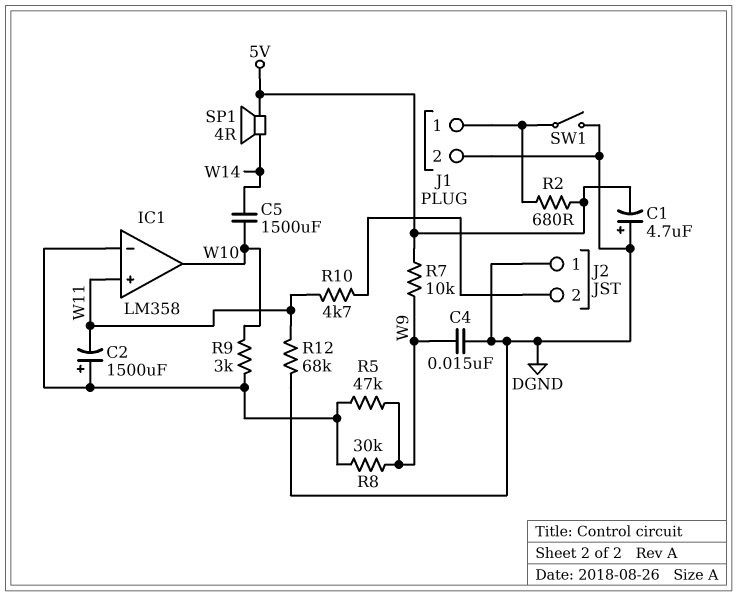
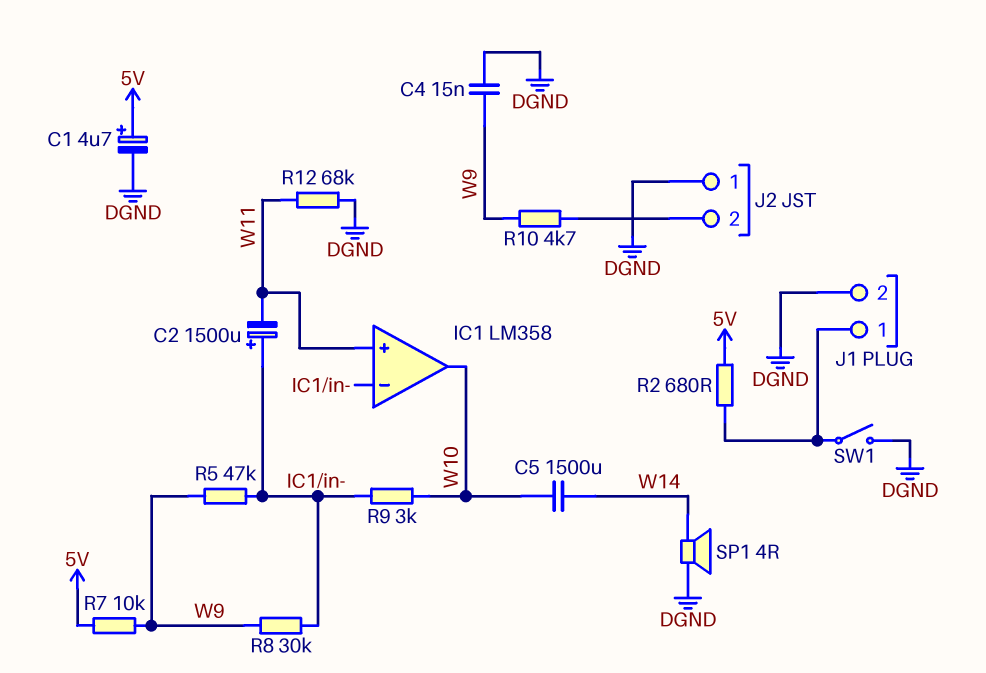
C1: 4.7uF (plus DGND, minus 5V) -> 4.7uF (plus 5V, minus DGND)
R10: 4.7k (J2/2, W11) -> 4.7k (J2/2, W9)
SP1: speaker 4R (5V, W14) -> speaker 4R (DGND, W14)

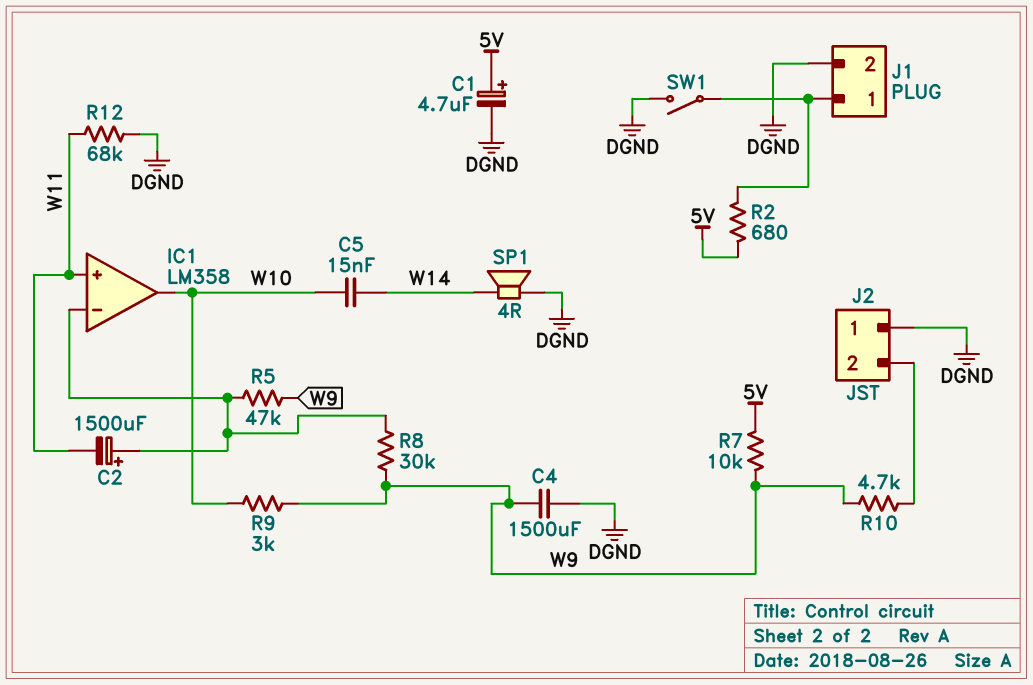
C4: 15nF (DGND, W9) -> 1500uF (DGND, W9)
C5: 1500uF (W10, W14) -> 15nF (W10, W14)
R9: 3k (IC1/in-, W10) -> 3k (W9, W10)

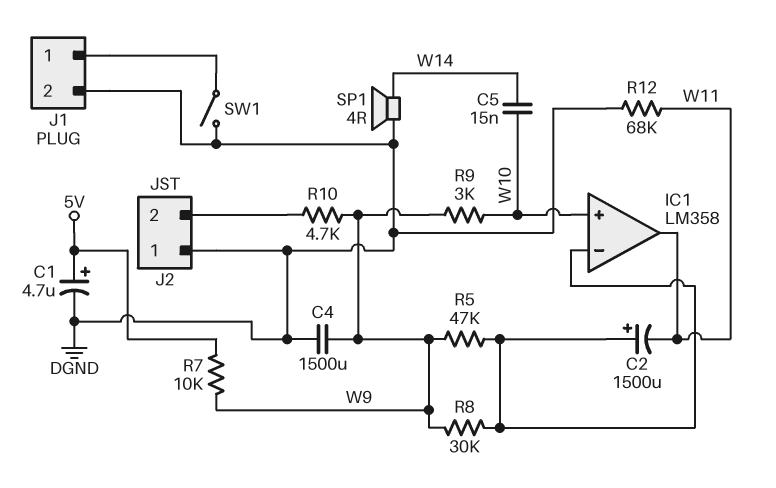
IC1 pin in+: W11 -> W10
IC1 pin out: W10 -> W11
R2: 680 (5V, J1/1) -> none

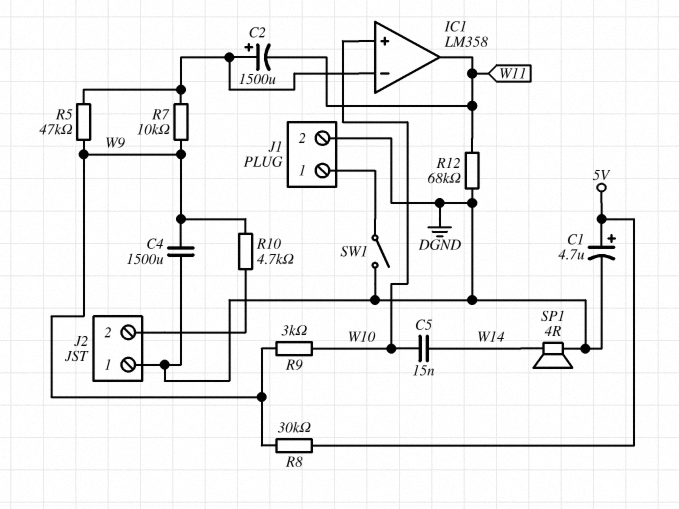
R7: 10k (5V, W9) -> 10k (IC1/in-, W9)
R8: 30k (IC1/in-, W9) -> 30k (5V, W9)

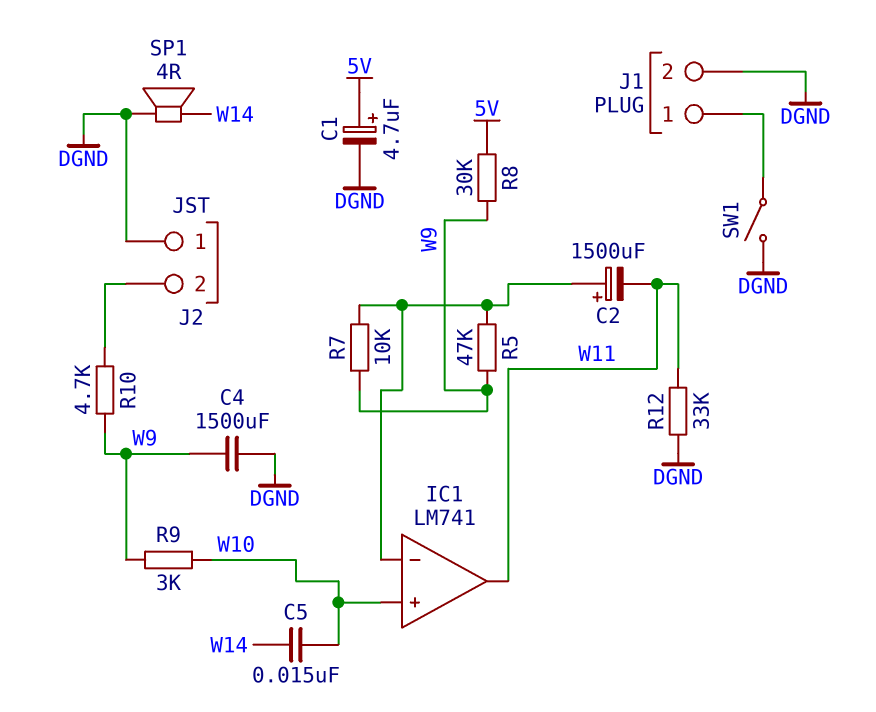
IC1: LM358 -> LM741
R12: 68k (DGND, W11) -> 33k (DGND, W11)

